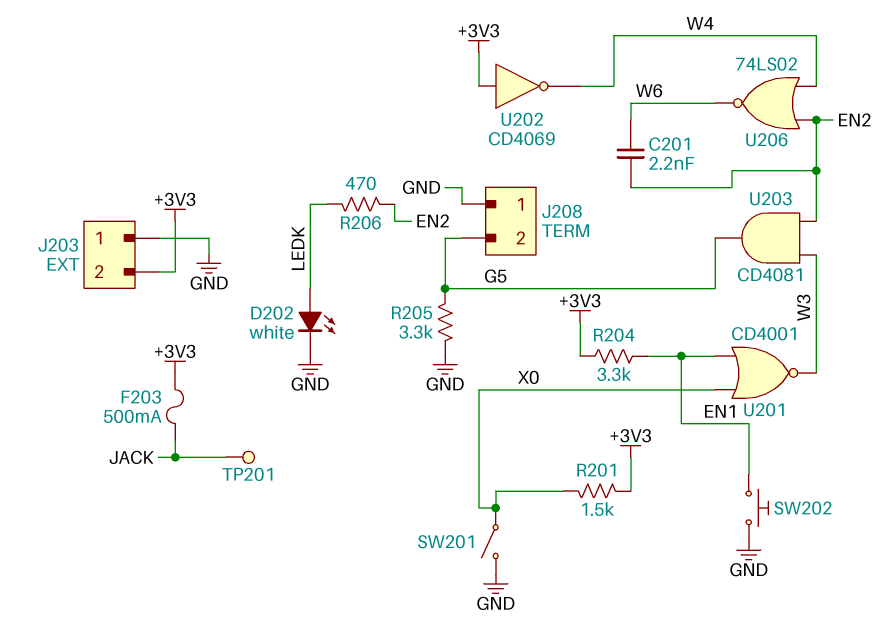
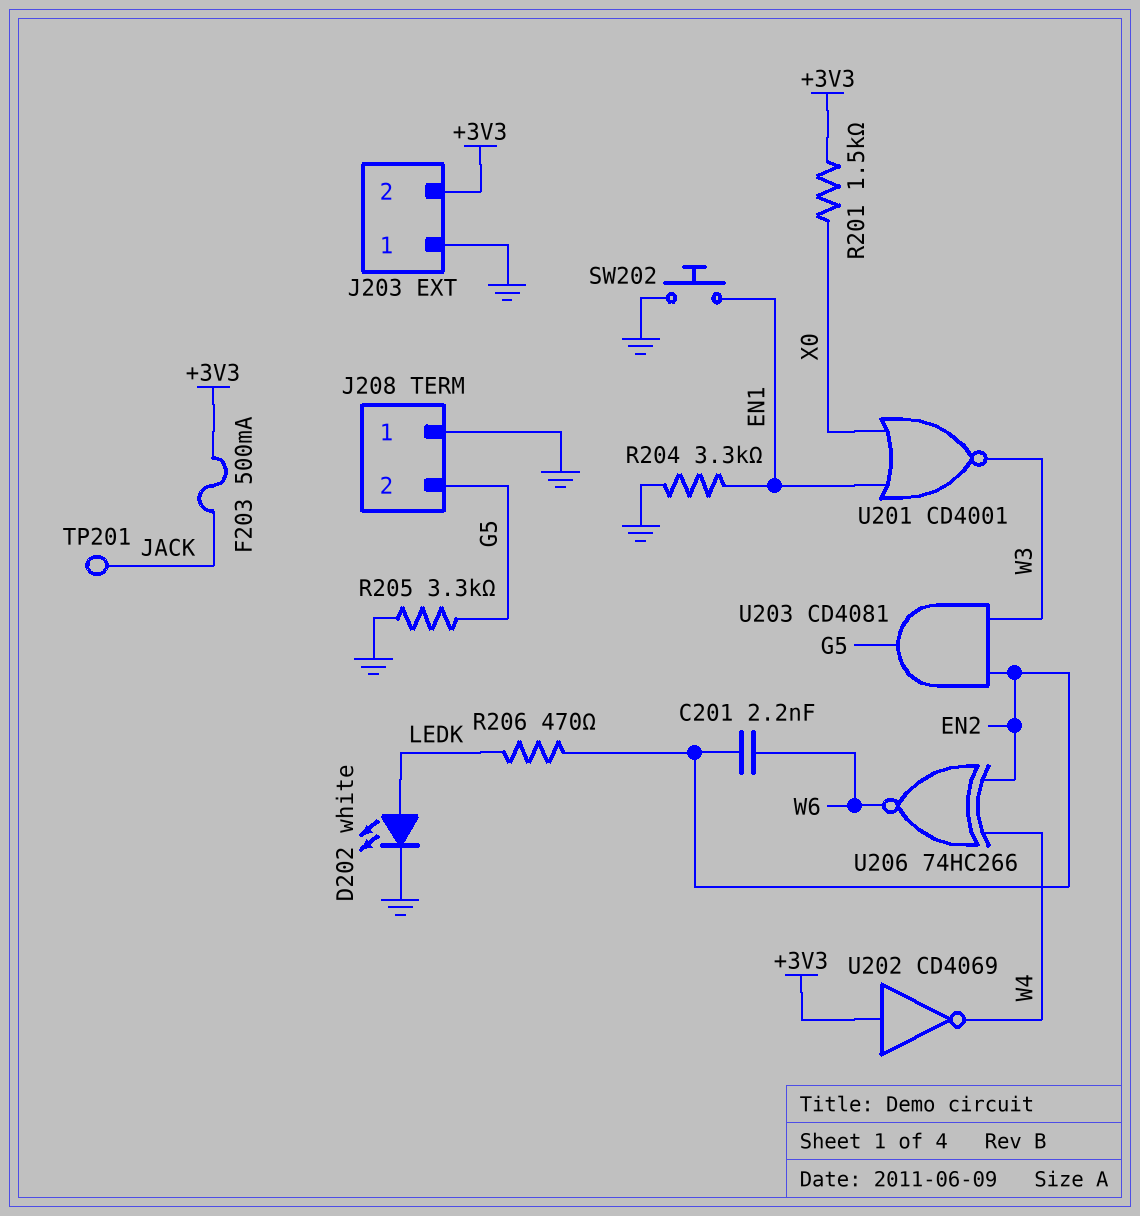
R204: 3.3k (+3V3, EN1) -> 3.3k (EN1, GND)
SW201: switch (GND, X0) -> none
U206: NOR 74LS02 (in EN2, in W4, out W6) -> XNOR 74HC266 (in EN2, in W4, out W6)

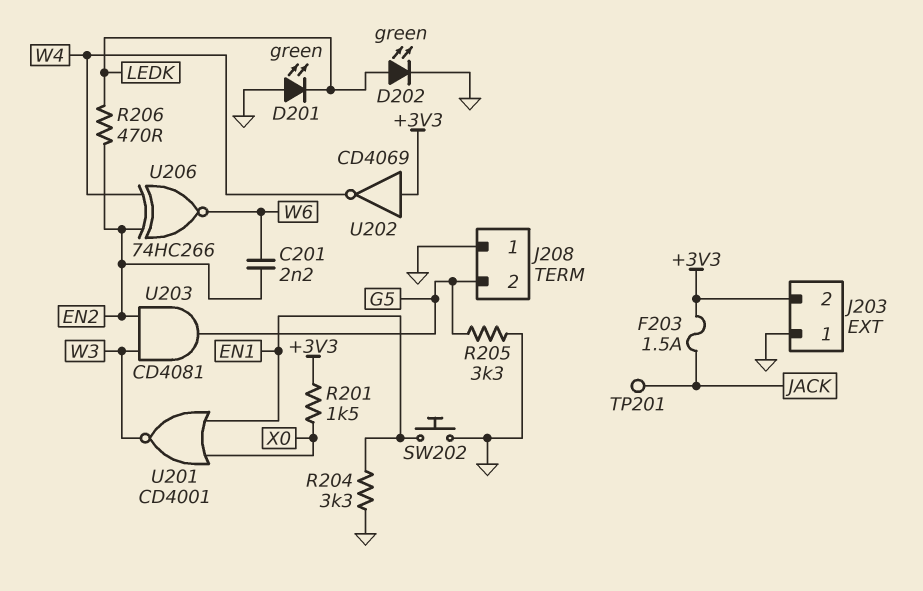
D201: none -> LED green (A GND, K LEDK)
D202: LED white (A LEDK, K GND) -> LED green (A LEDK, K GND)
F203: 500mA (+3V3, JACK) -> 1.5A (+3V3, JACK)

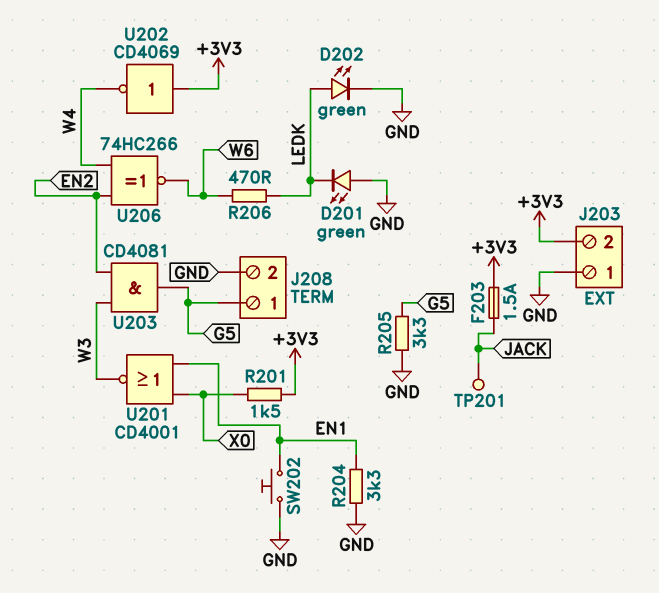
C201: 2.2nF (EN2, W6) -> none
J208 pin 1: GND -> G5
J208 pin 2: G5 -> GND
R206: 470 (EN2, LEDK) -> 470 (LEDK, W6)

